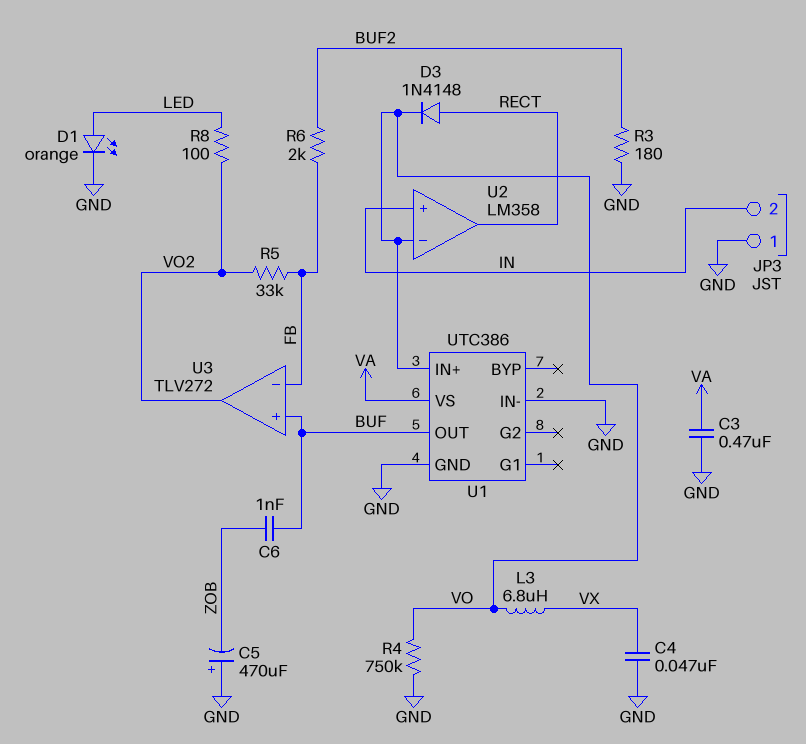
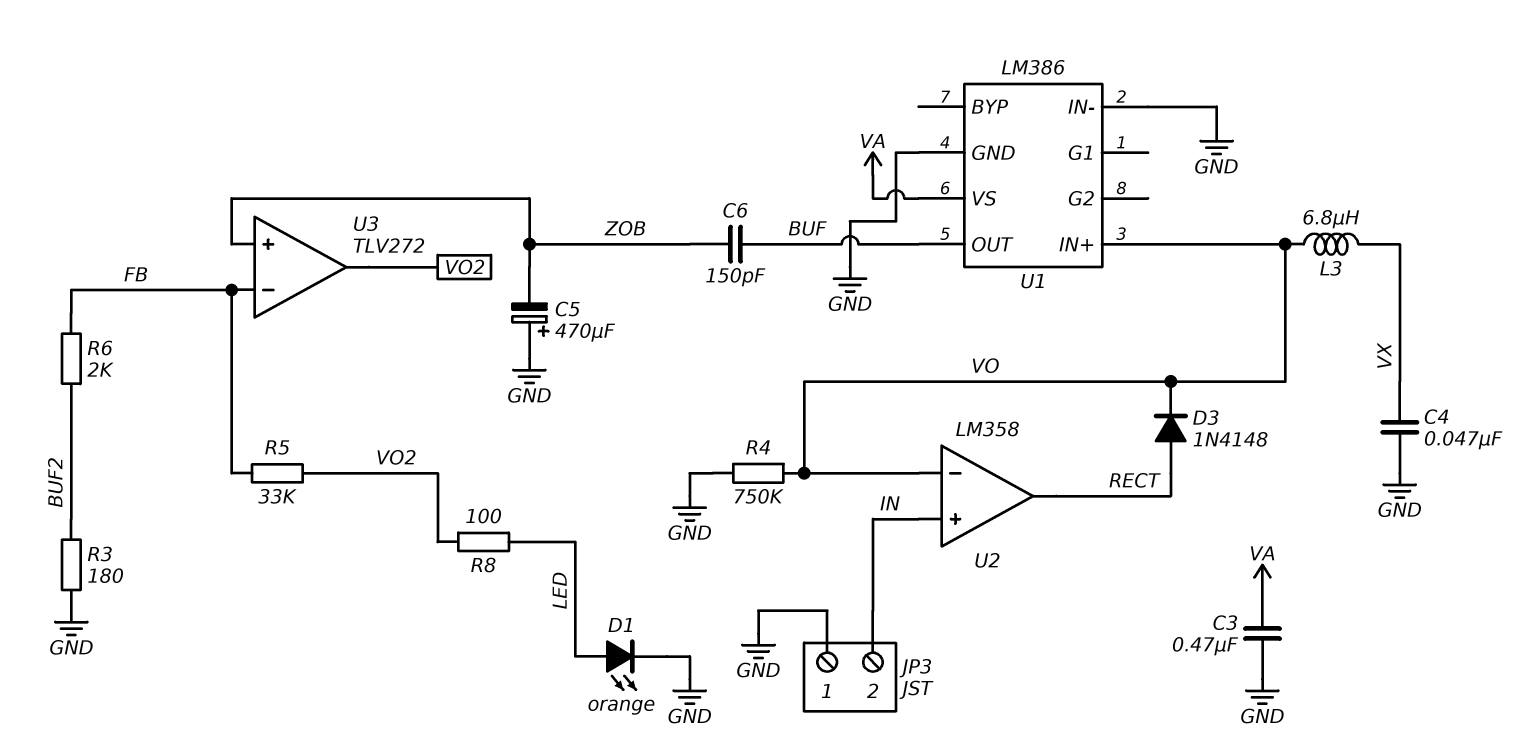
C6: 1nF (BUF, ZOB) -> 150pF (BUF, ZOB)
U1: UTC386 -> LM386
U3 pin in+: BUF -> ZOB

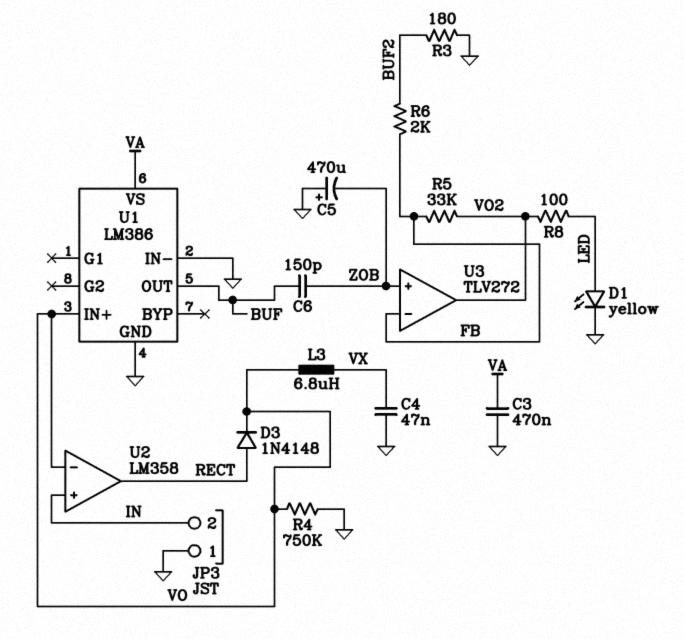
D1: LED orange (A LED, K GND) -> LED yellow (A LED, K GND)

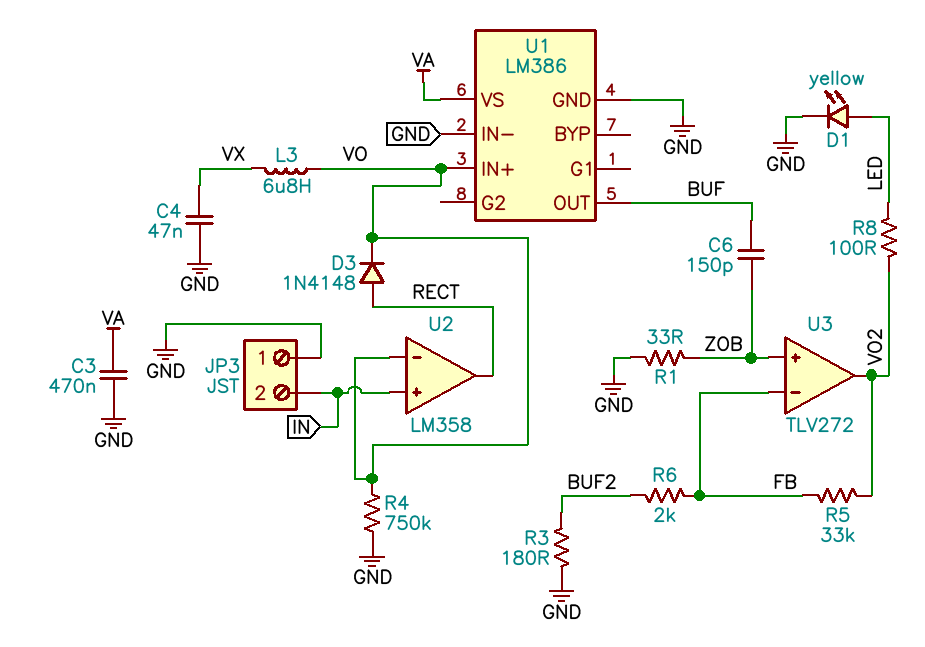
C5: 470uF (plus GND, minus ZOB) -> none
R1: none -> 33 (GND, ZOB)

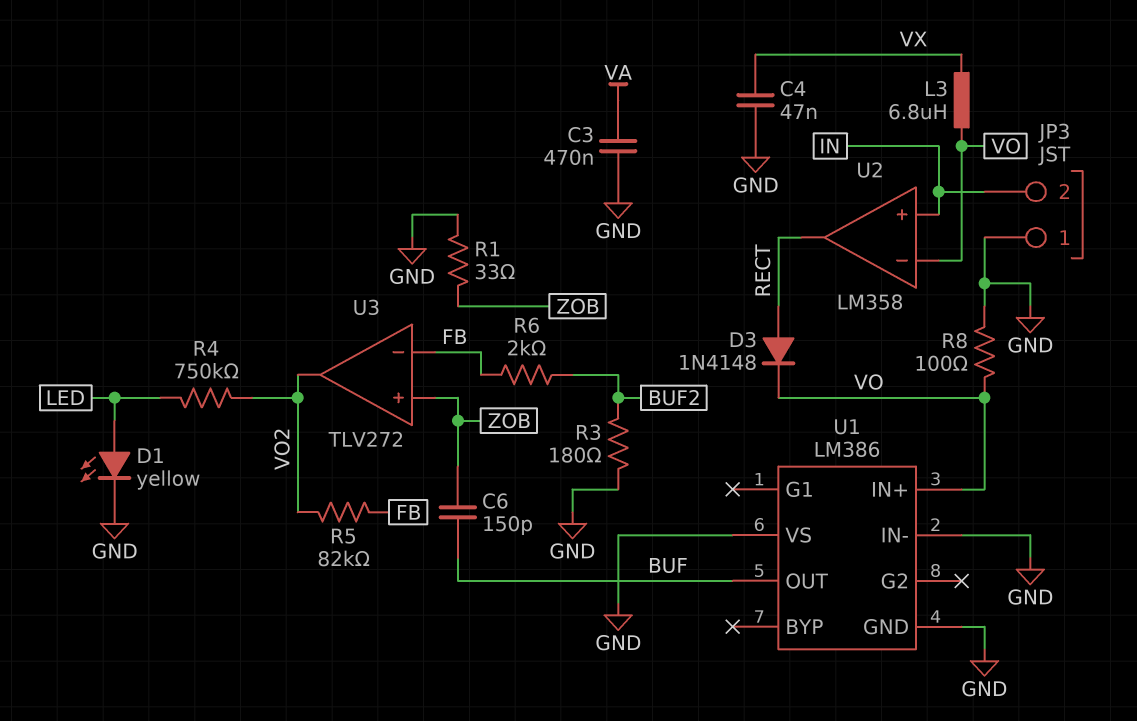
R4: 750k (GND, VO) -> 750k (LED, VO2)
R5: 33k (FB, VO2) -> 82k (FB, VO2)
R8: 100 (LED, VO2) -> 100 (GND, VO)
U1 pin VS: VA -> GND

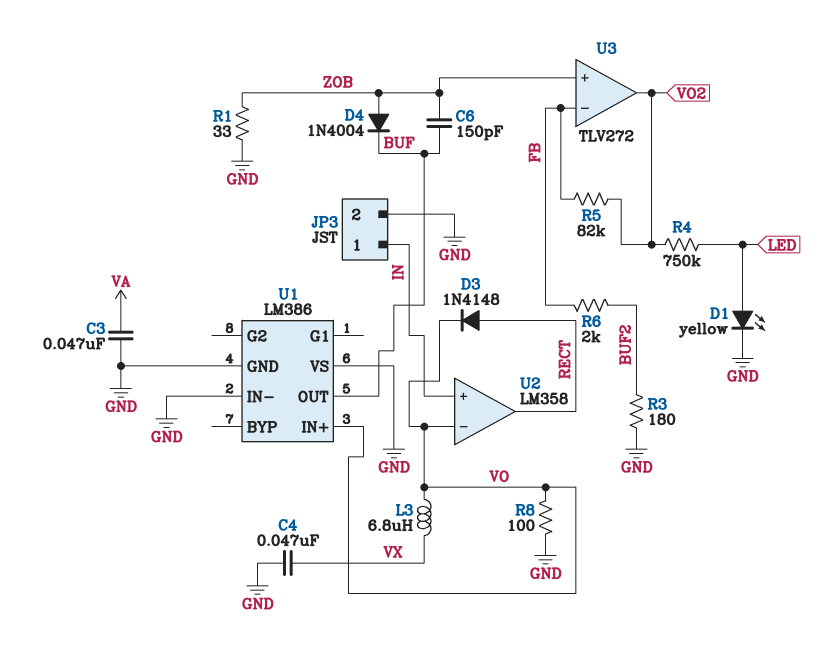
C3: 470nF (GND, VA) -> 47nF (GND, VA)
D4: none -> diode 1N4004 (A ZOB, K BUF)
JP3 pin 1: GND -> IN
JP3 pin 2: IN -> GND

